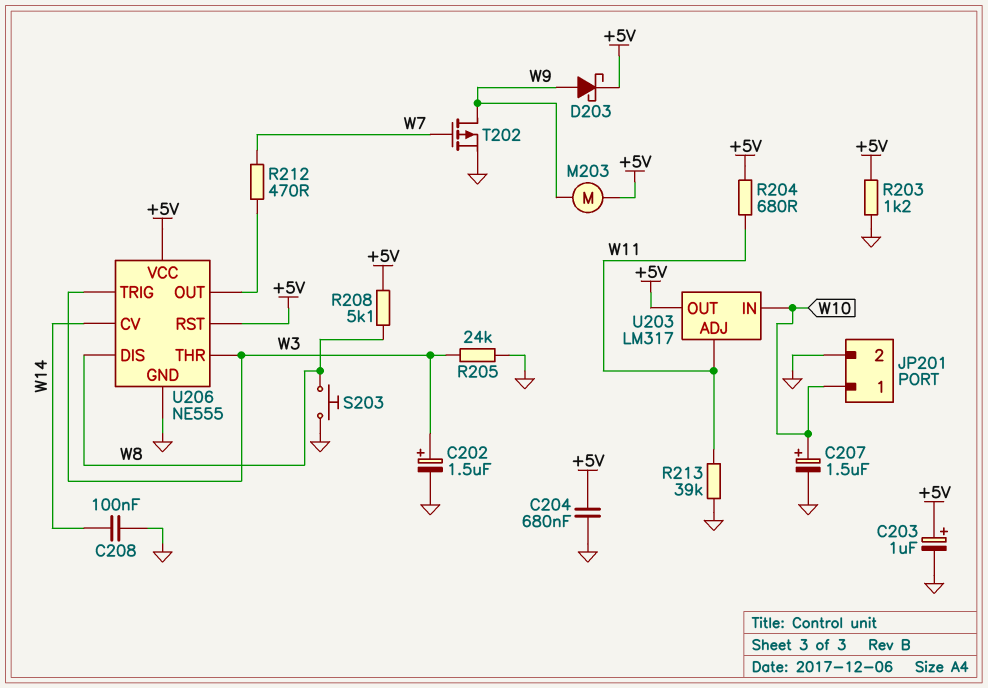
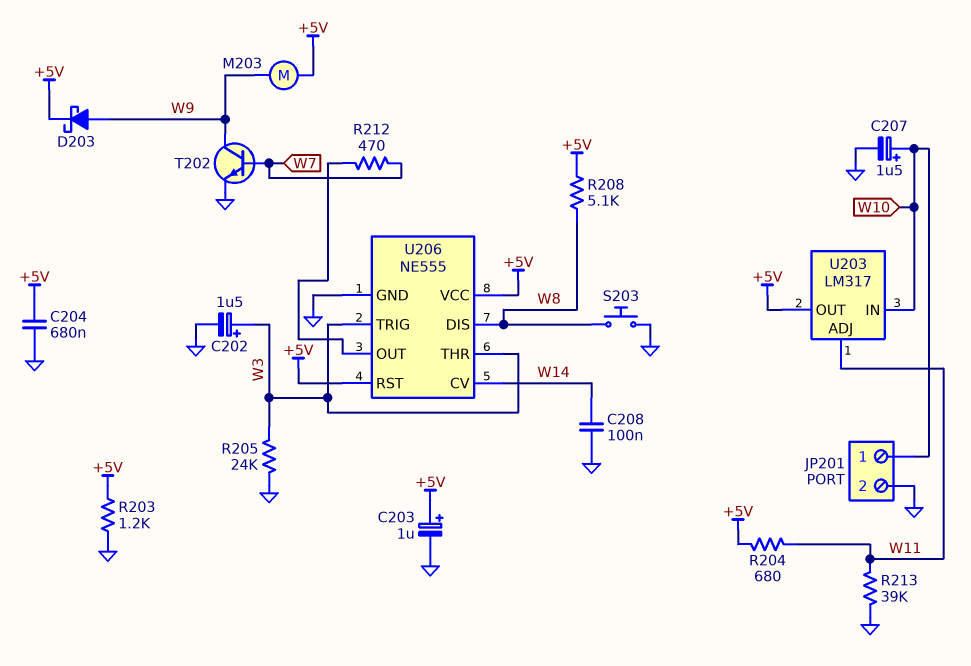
T202: PMOS (G W7, D W9, S GND) -> NPN (B W7, C W9, E GND)

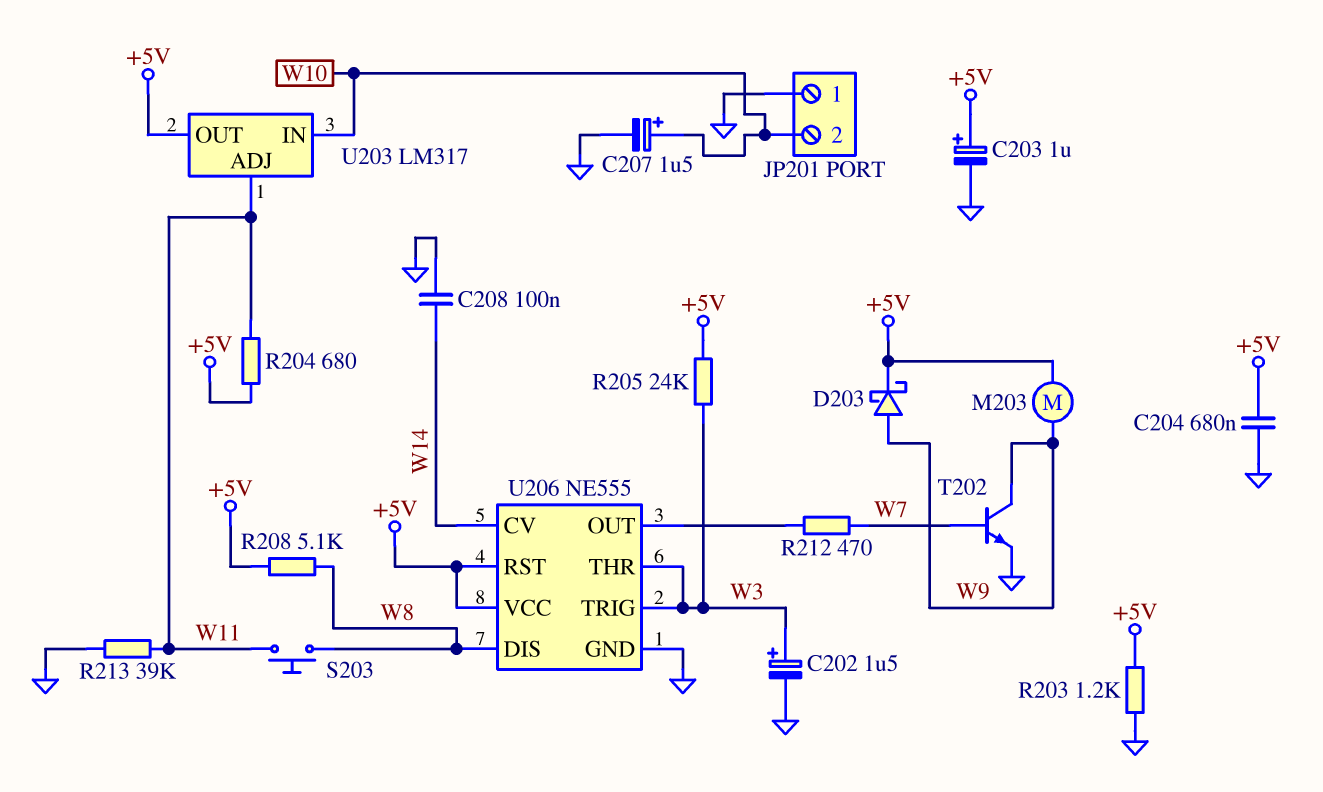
JP201 pin 1: W10 -> GND
JP201 pin 2: GND -> W10
R205: 24k (GND, W3) -> 24k (+5V, W3)
S203: button (GND, W8) -> button (W8, W11)

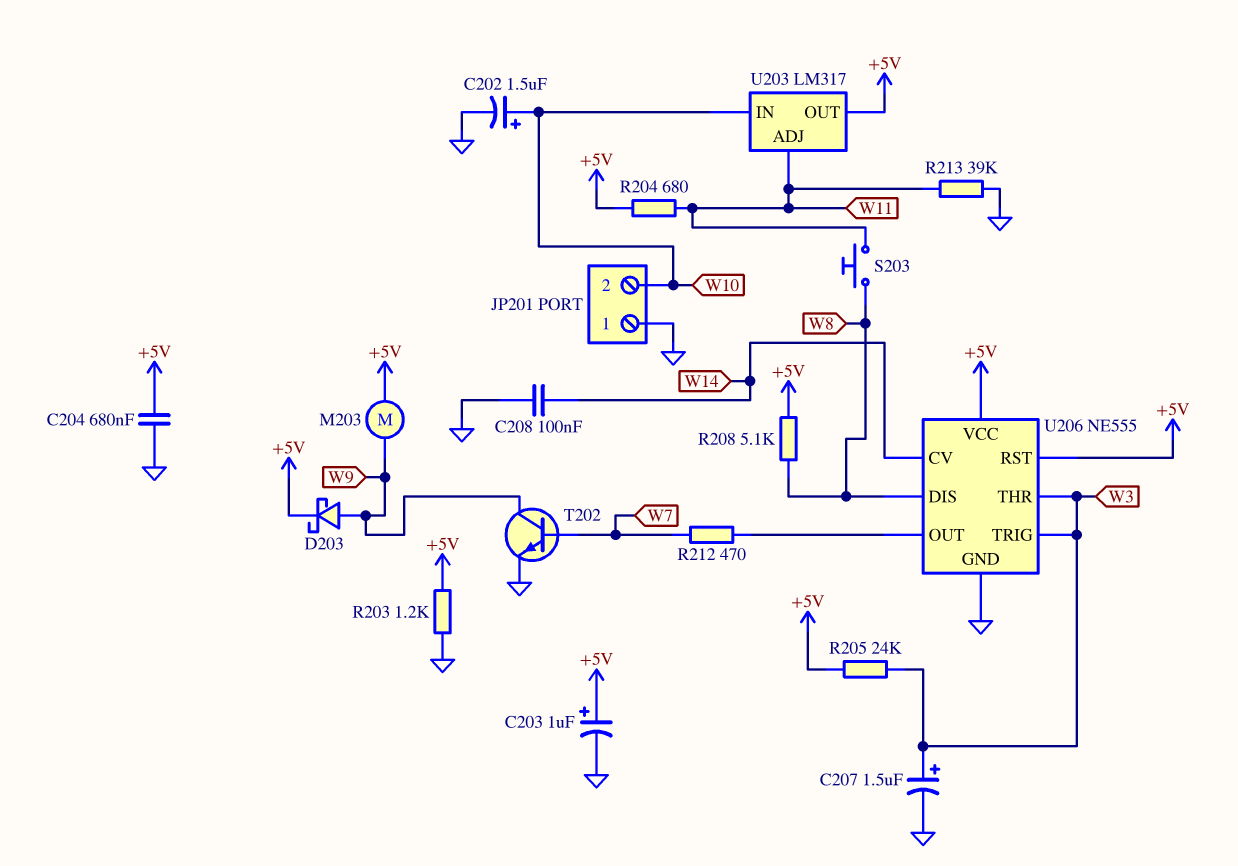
C202: 1.5uF (plus W3, minus GND) -> 1.5uF (plus W10, minus GND)
C207: 1.5uF (plus W10, minus GND) -> 1.5uF (plus W3, minus GND)

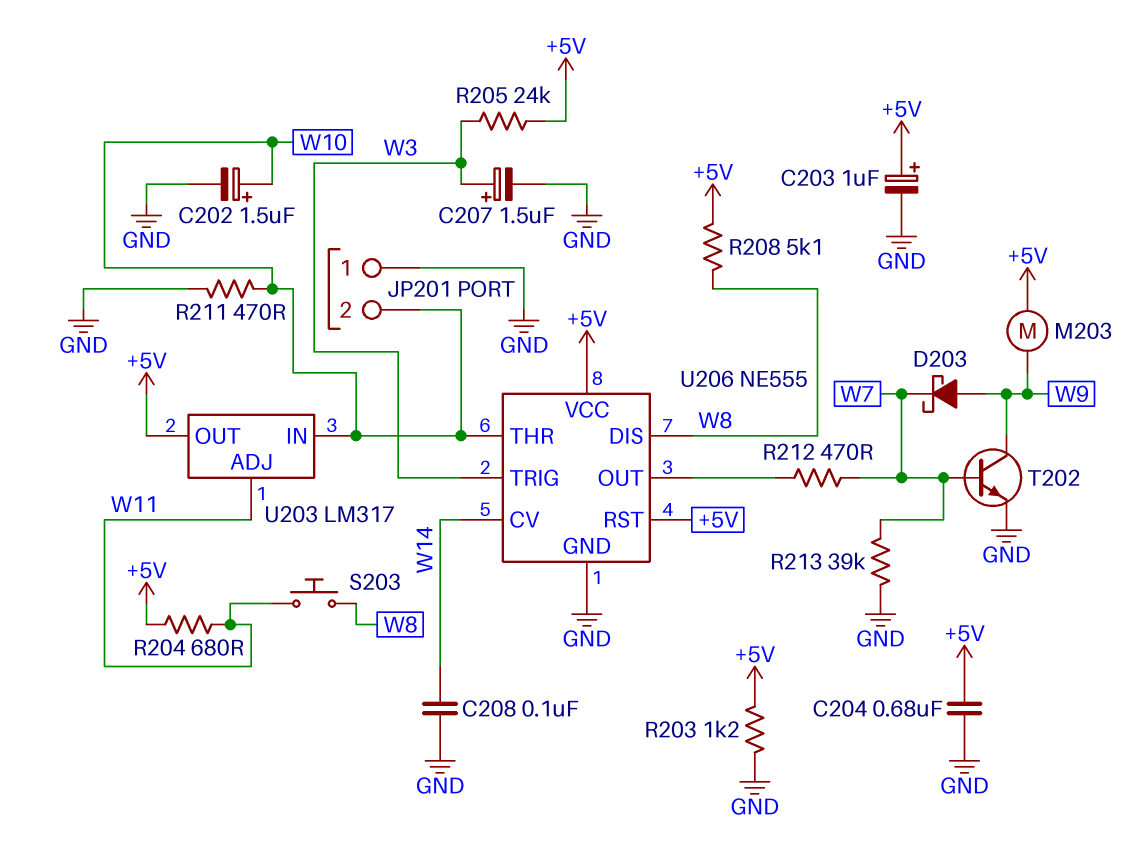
D203: schottky (A W9, K +5V) -> schottky (A W9, K W7)
R211: none -> 470 (GND, W10)
R213: 39k (GND, W11) -> 39k (GND, W7)
U206 pin THR: W3 -> W10

